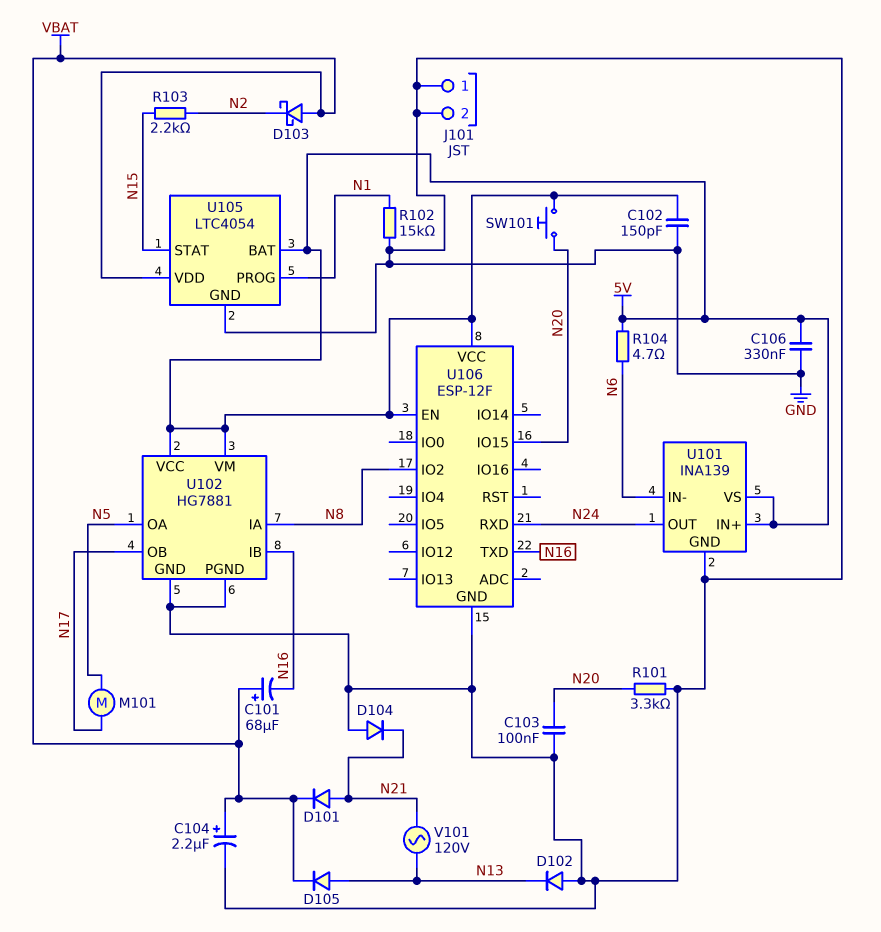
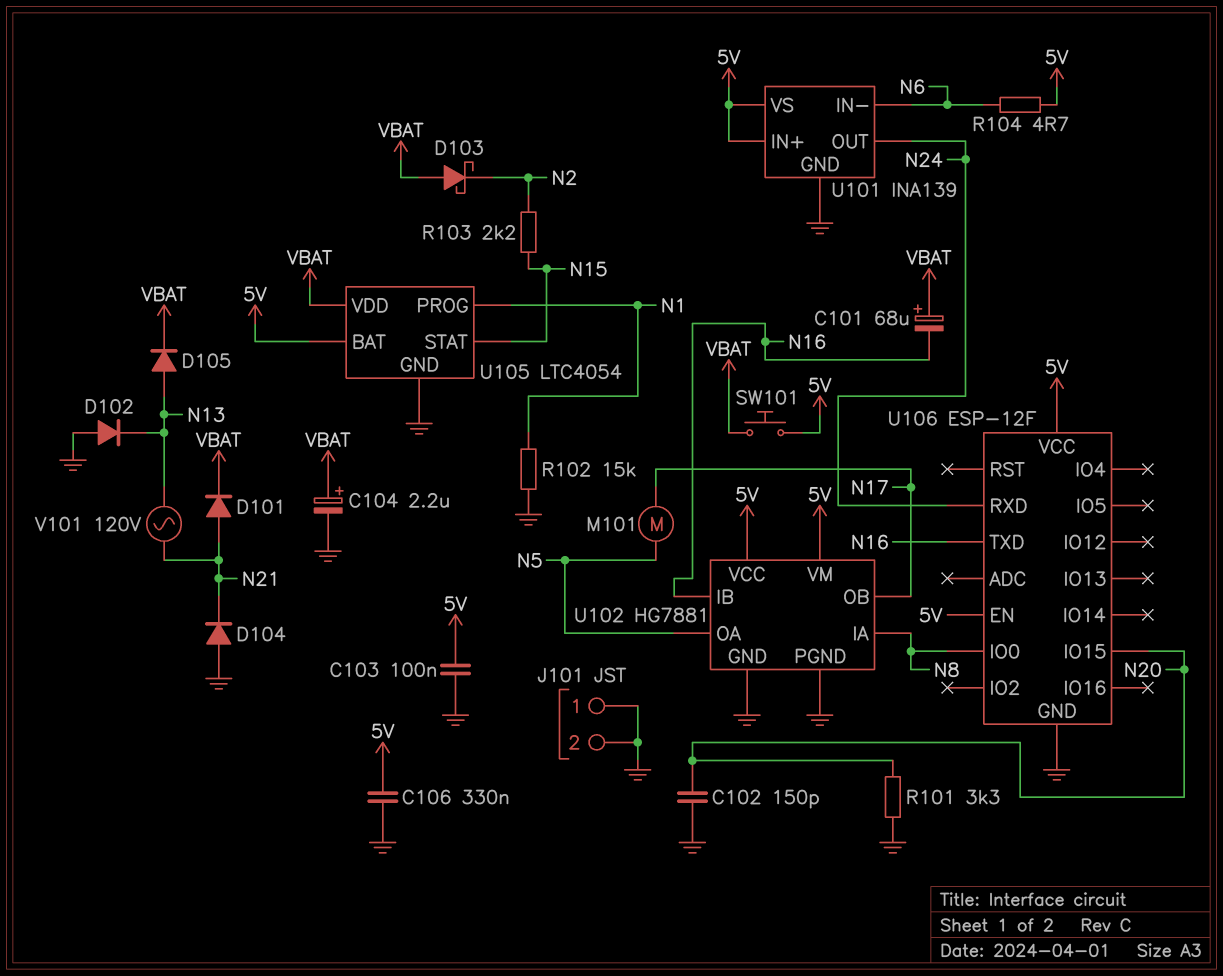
C102: 150pF (5V, GND) -> 150pF (GND, N20)
C103: 100nF (GND, N20) -> 100nF (5V, GND)
SW101: button (5V, N20) -> button (5V, VBAT)
U106 pin IO0: none -> N8
U106 pin IO2: N8 -> none

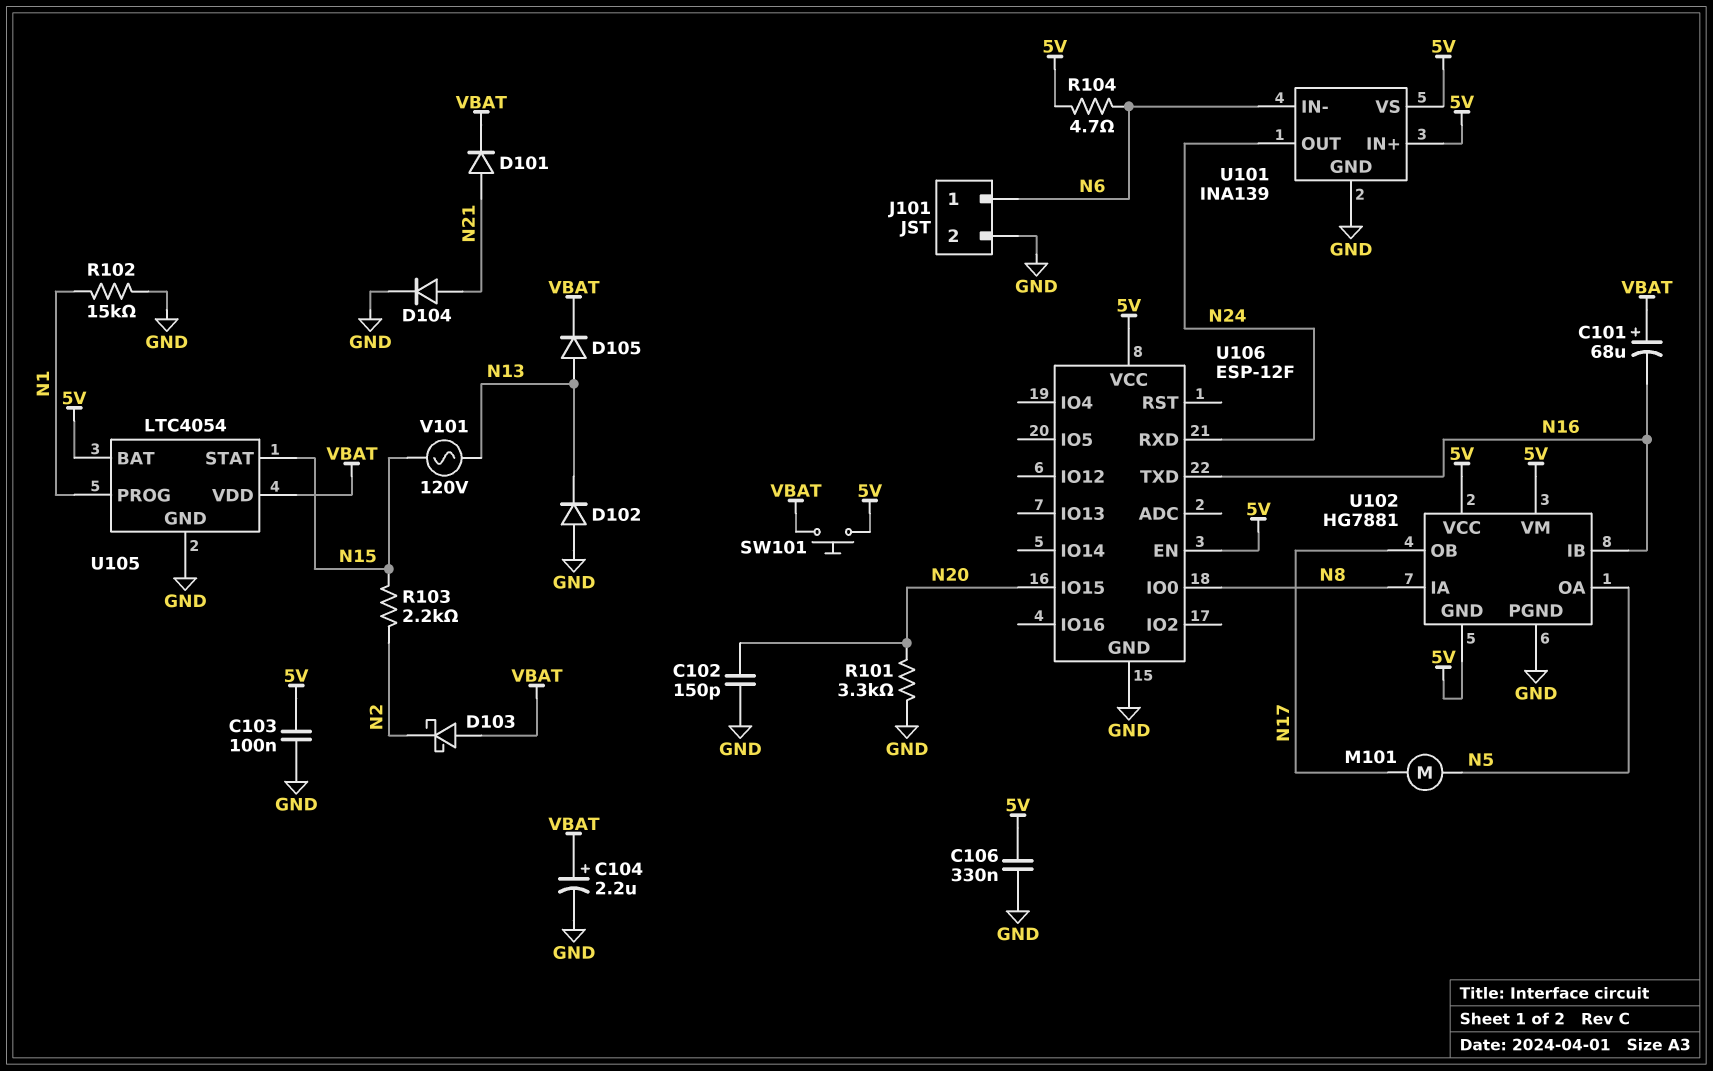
D104: diode (A GND, K N21) -> diode (A N21, K GND)
J101 pin 1: GND -> N6
U102 pin GND: GND -> 5V
V101: AC 120V (N13, N21) -> AC 120V (N13, N15)

